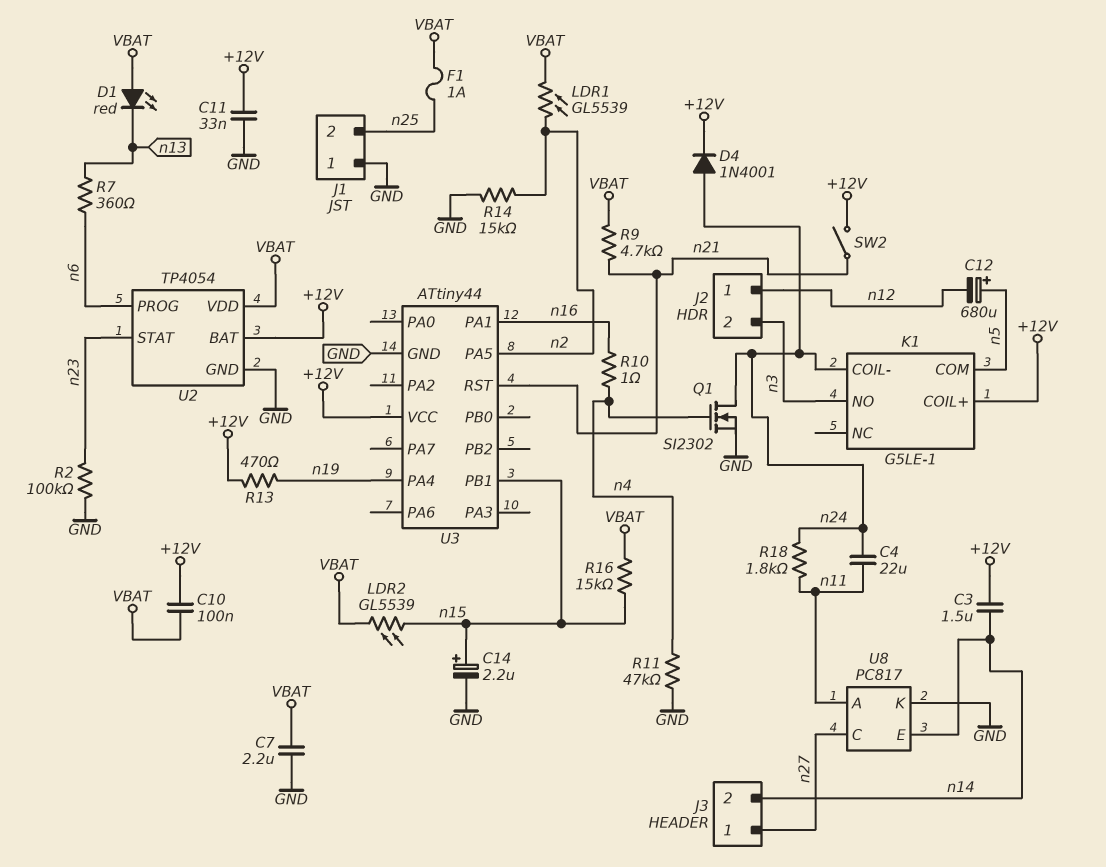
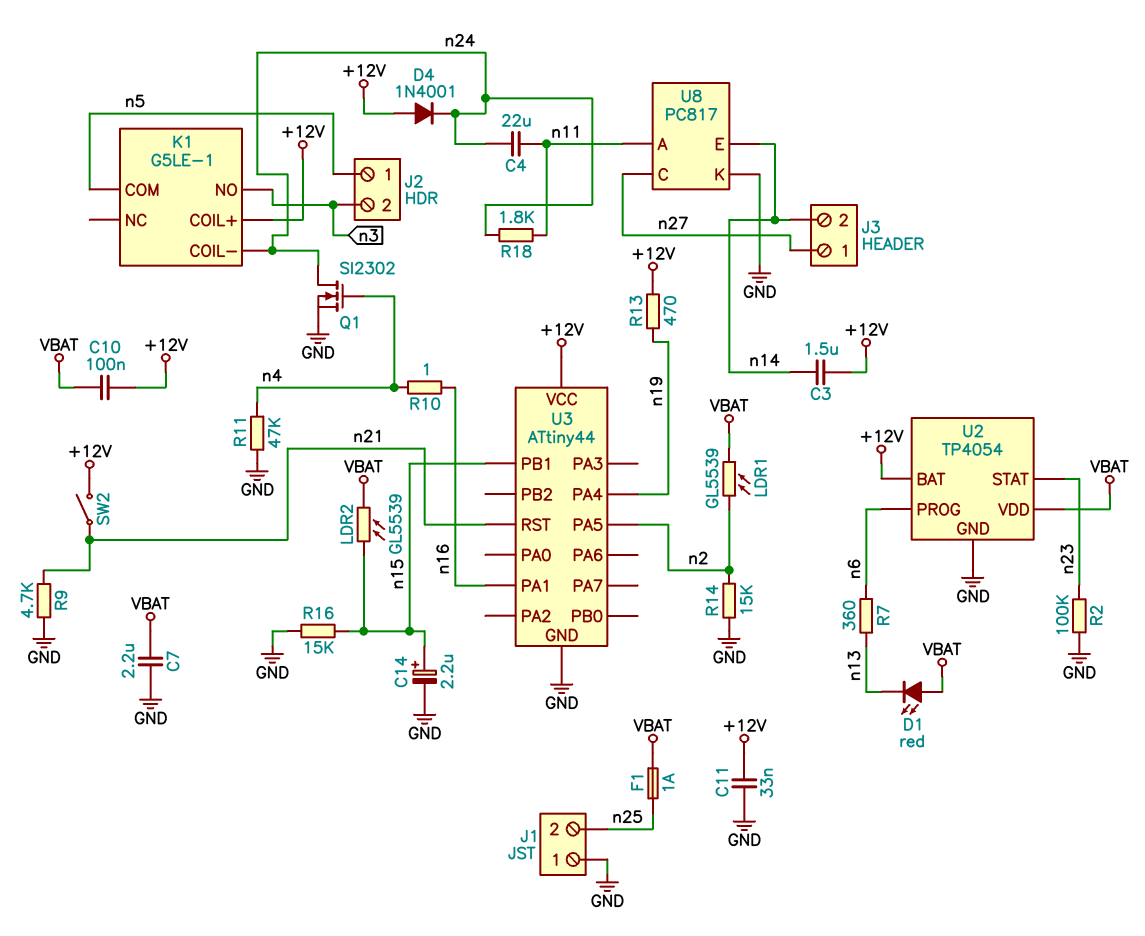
C12: 680uF (plus n5, minus n12) -> none
D4: diode 1N4001 (A n24, K +12V) -> diode 1N4001 (A +12V, K n24)
J2 pin 1: n12 -> n5
R9: 4.7k (VBAT, n21) -> 4.7k (GND, n21)
R16: 15k (VBAT, n15) -> 15k (GND, n15)

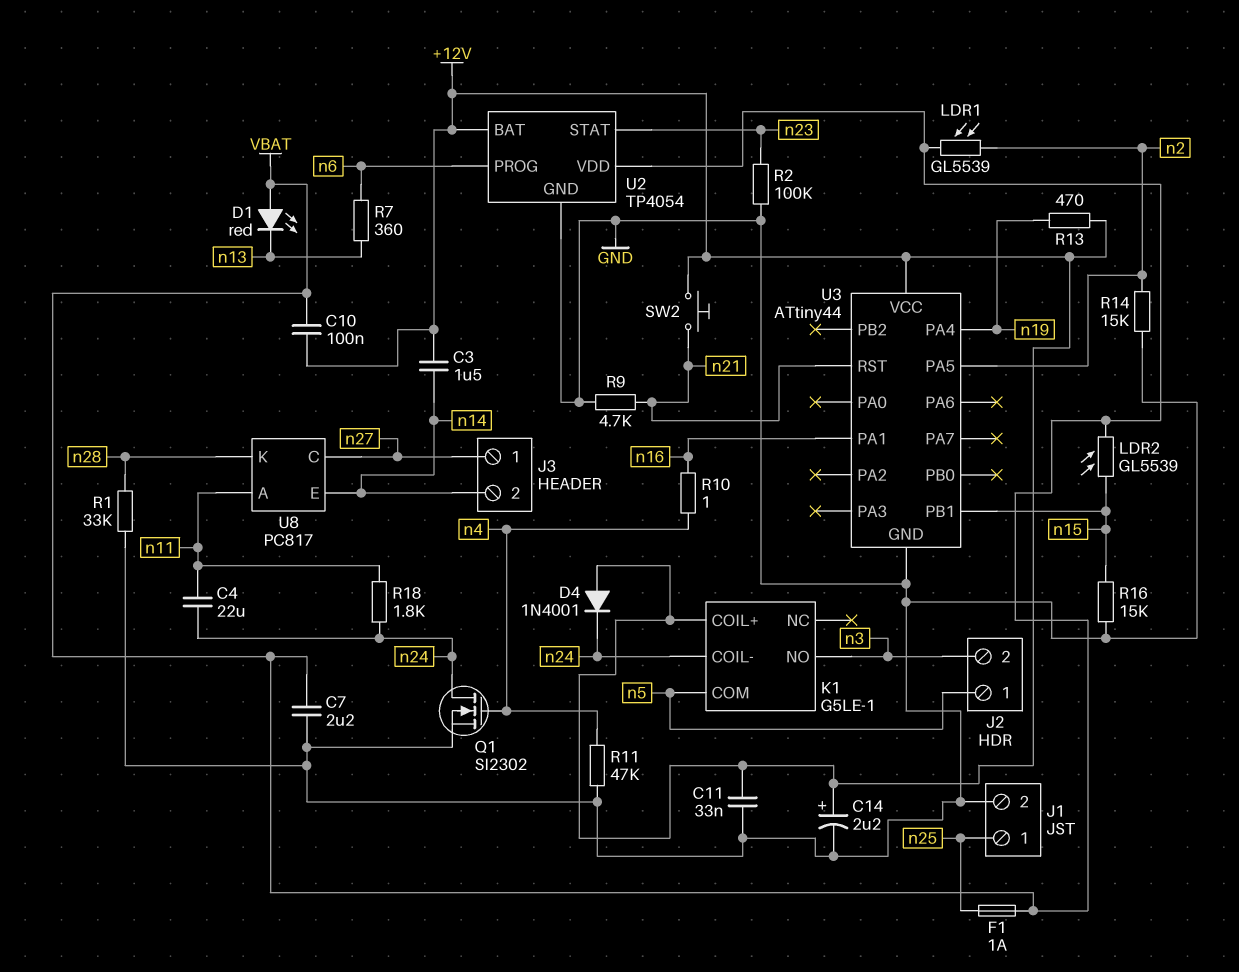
C14: 2.2uF (plus n15, minus GND) -> 2.2uF (plus +12V, minus GND)
J1 pin 1: GND -> n25
J1 pin 2: n25 -> GND
R1: none -> 33k (GND, n28)
SW2: switch (+12V, n21) -> button (+12V, n21)
U8 pin K: GND -> n28

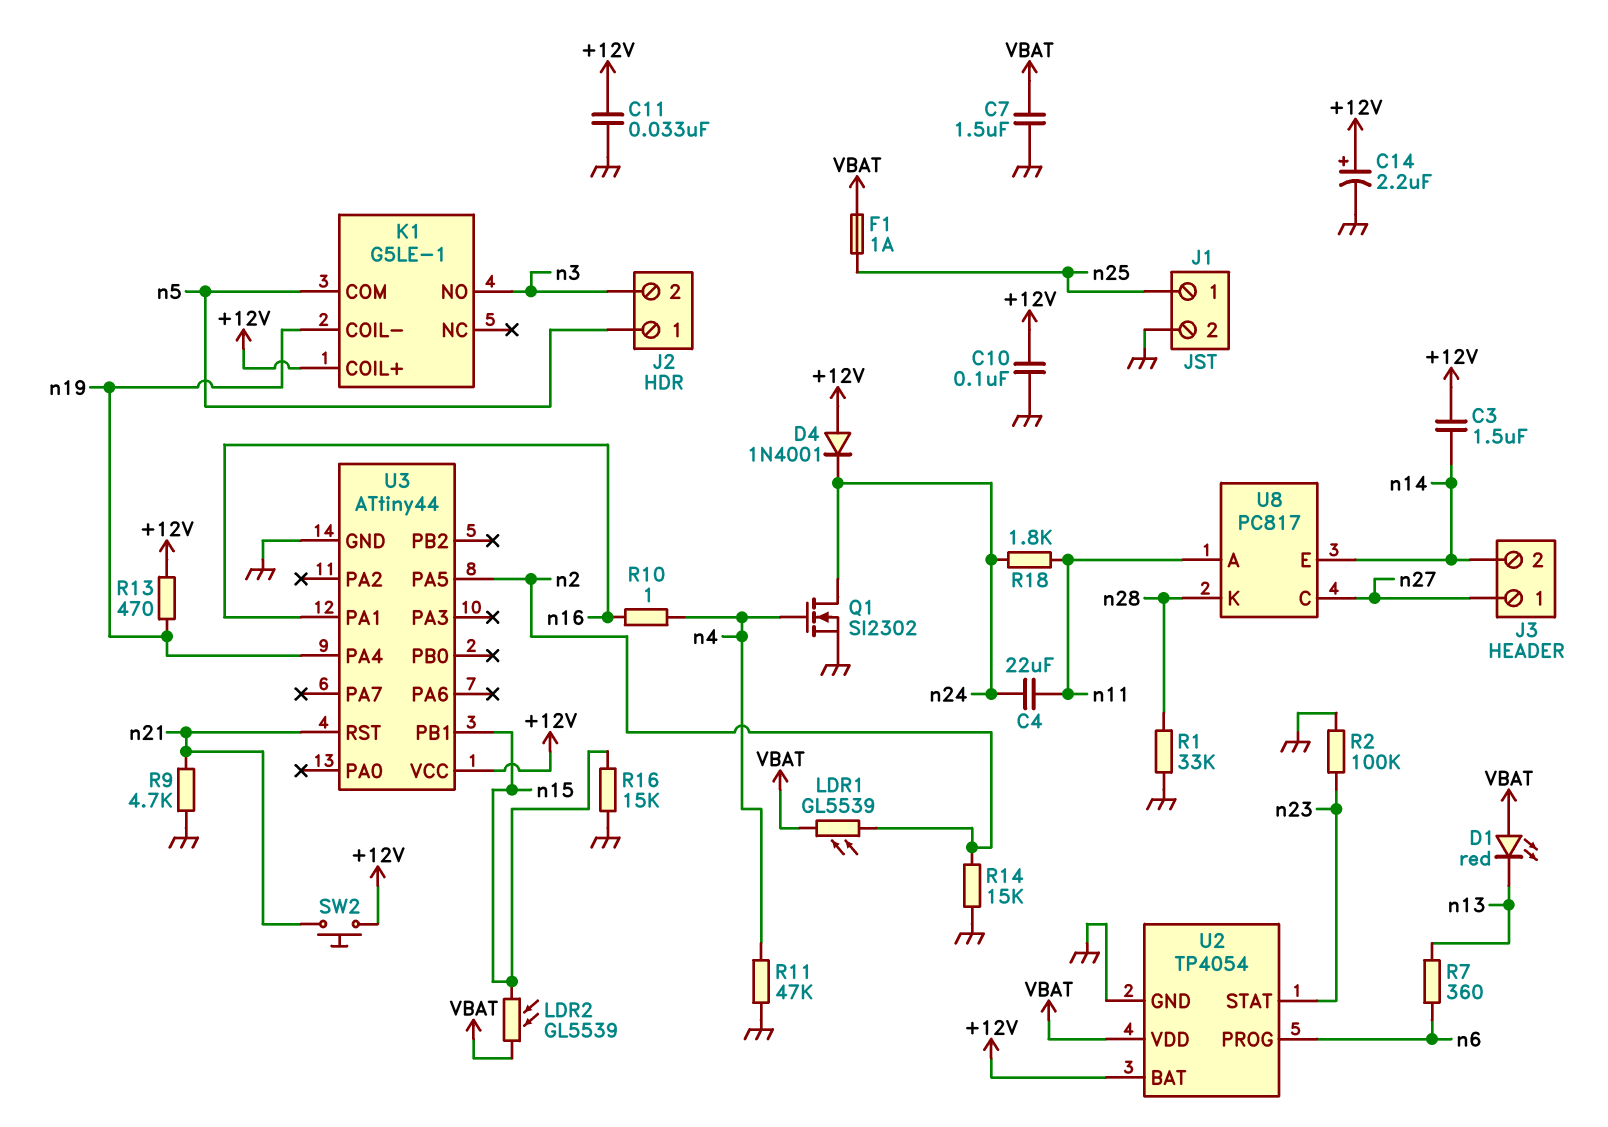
C7: 2.2uF (GND, VBAT) -> 1.5uF (GND, VBAT)
C10: 100nF (+12V, VBAT) -> 100nF (+12V, GND)
K1 pin COIL-: n24 -> n19

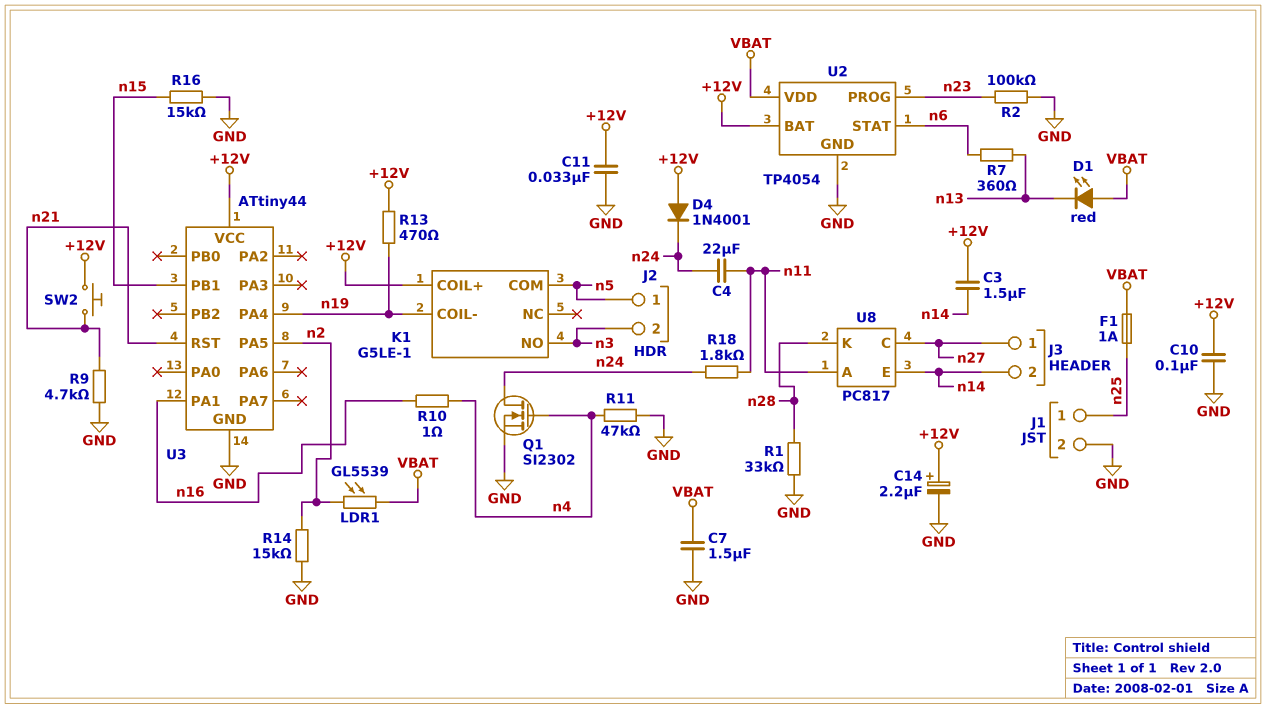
LDR2: GL5539 (VBAT, n15) -> none
U2 pin PROG: n6 -> n23
U2 pin STAT: n23 -> n6

